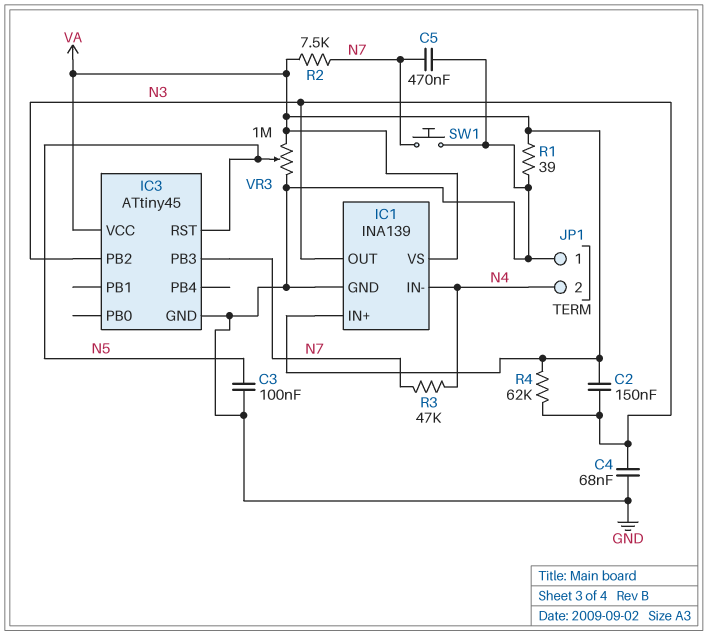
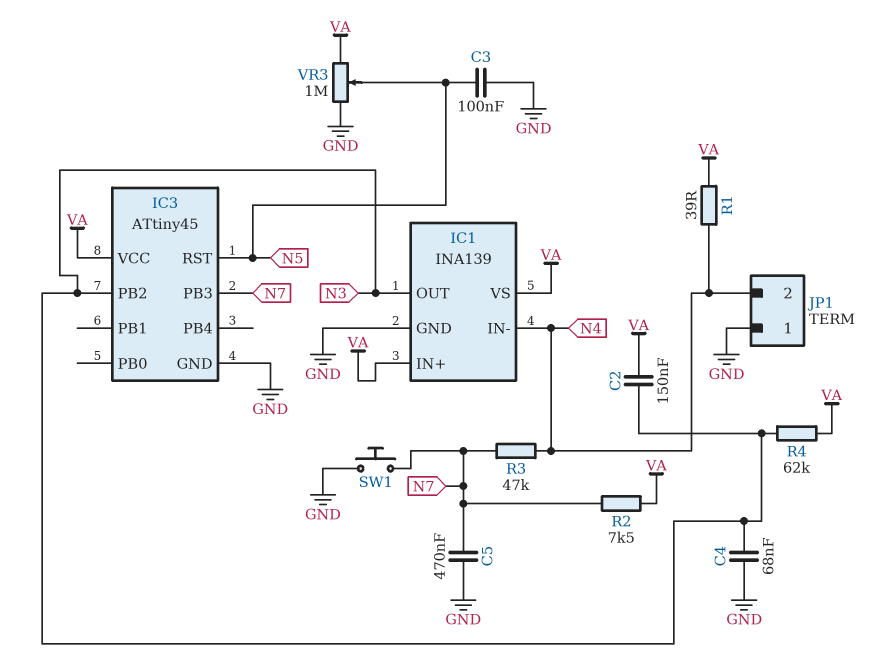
R1: 39 (GND, VA) -> 39 (N4, VA)

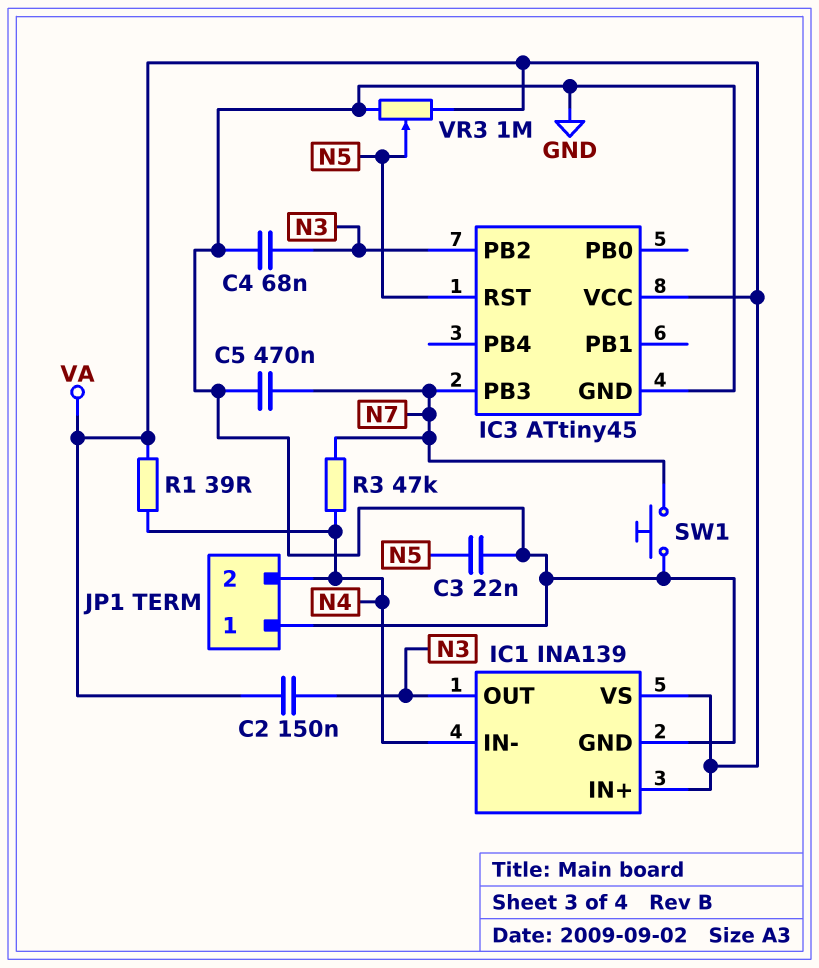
C3: 100nF (GND, N5) -> 22nF (GND, N5)
R2: 7.5k (N7, VA) -> none
R4: 62k (N3, VA) -> none

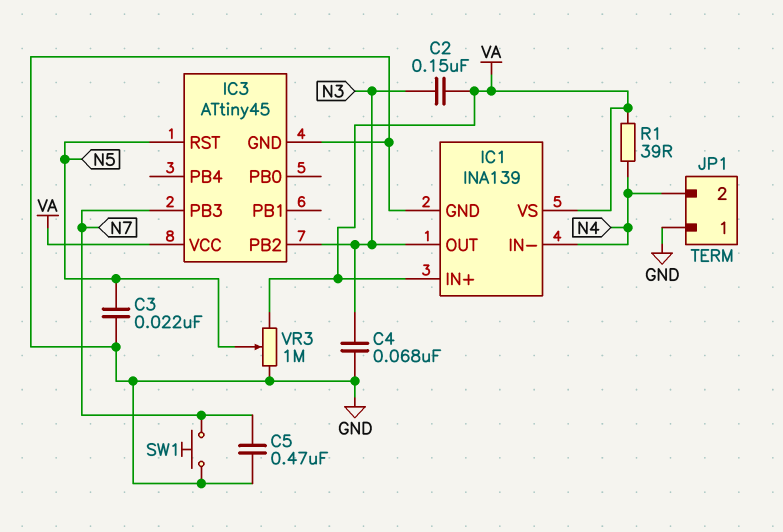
R3: 47k (N4, N7) -> none

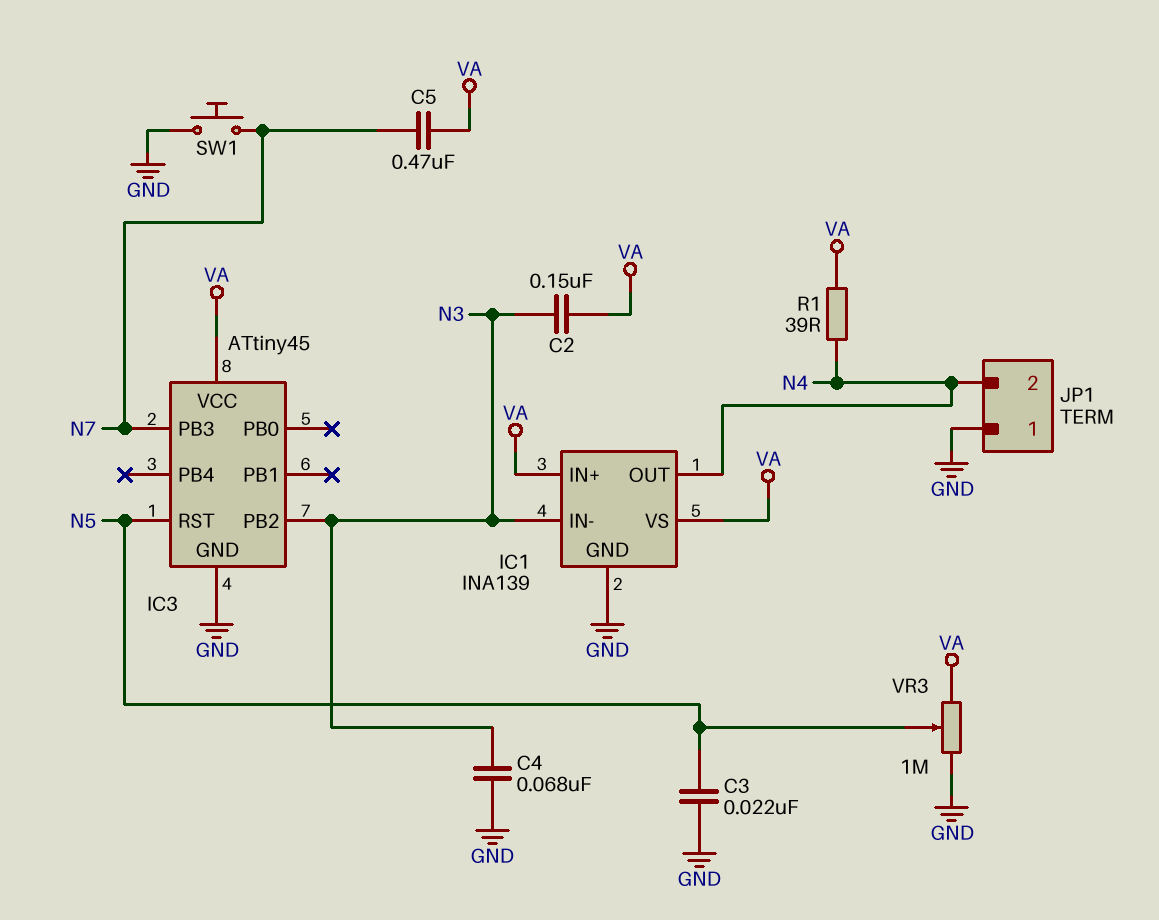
C5: 470nF (GND, N7) -> 470nF (N7, VA)
IC1 pin IN-: N4 -> N3
IC1 pin OUT: N3 -> N4

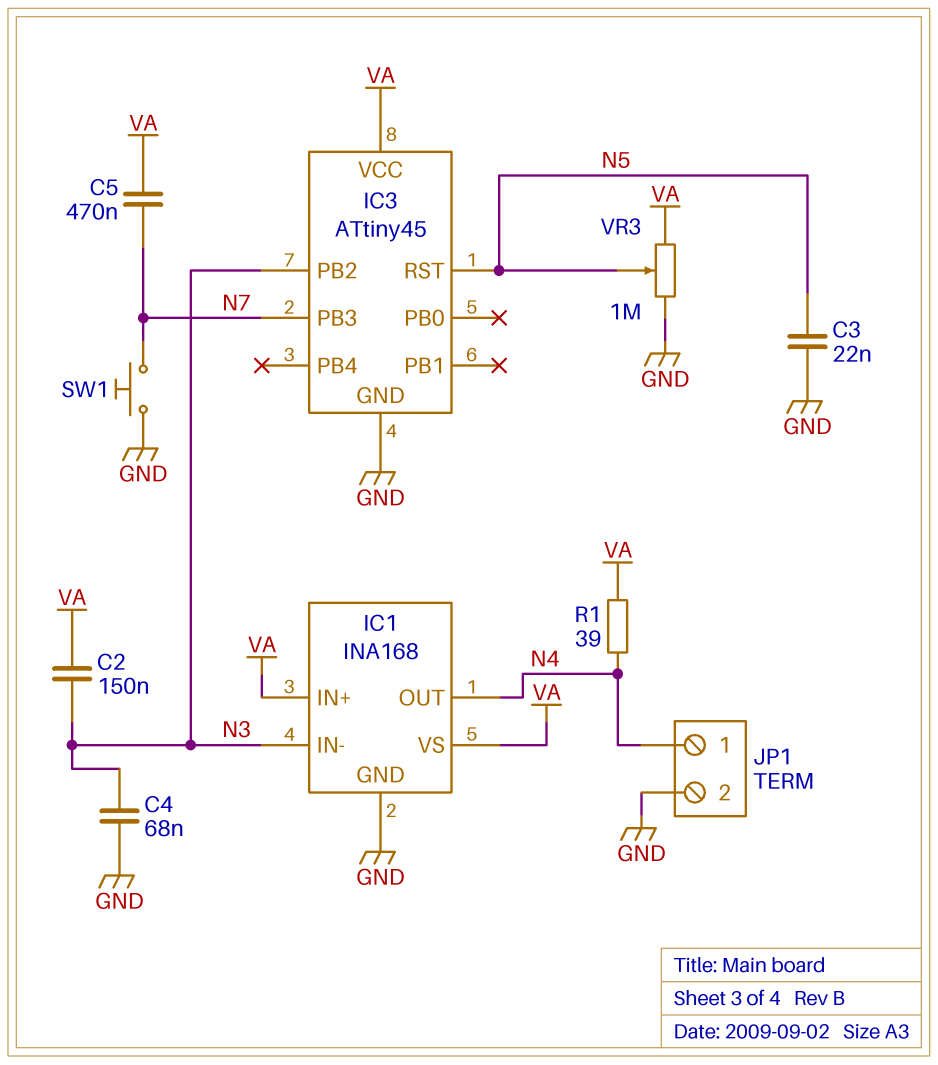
IC1: INA139 -> INA168
JP1 pin 1: GND -> N4
JP1 pin 2: N4 -> GND

